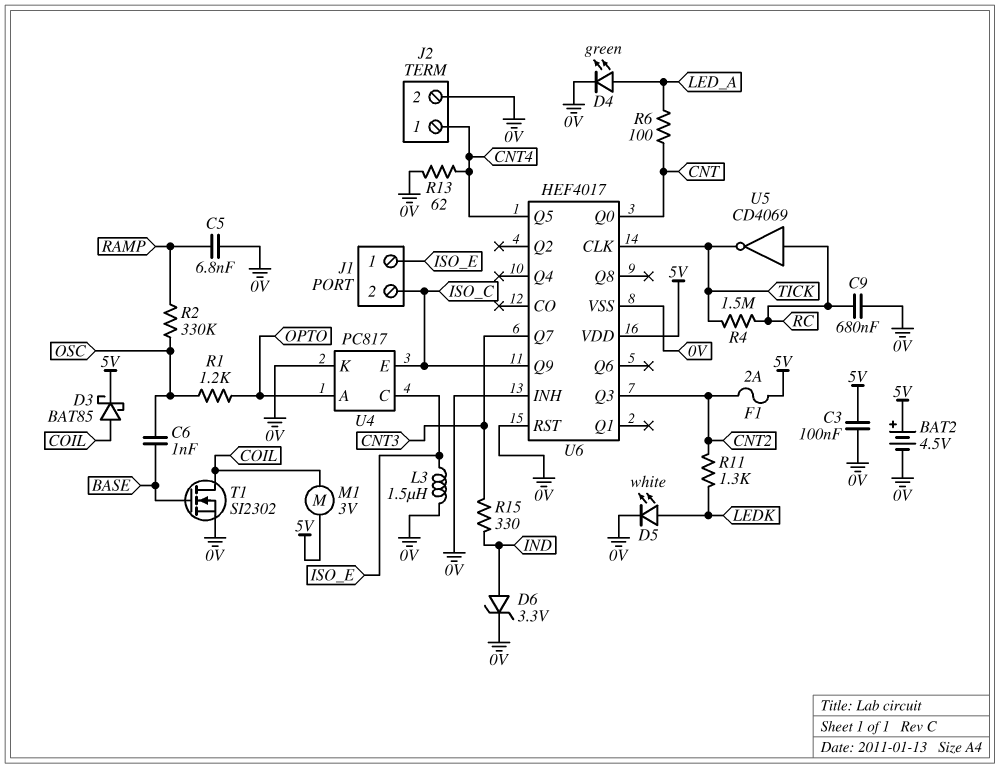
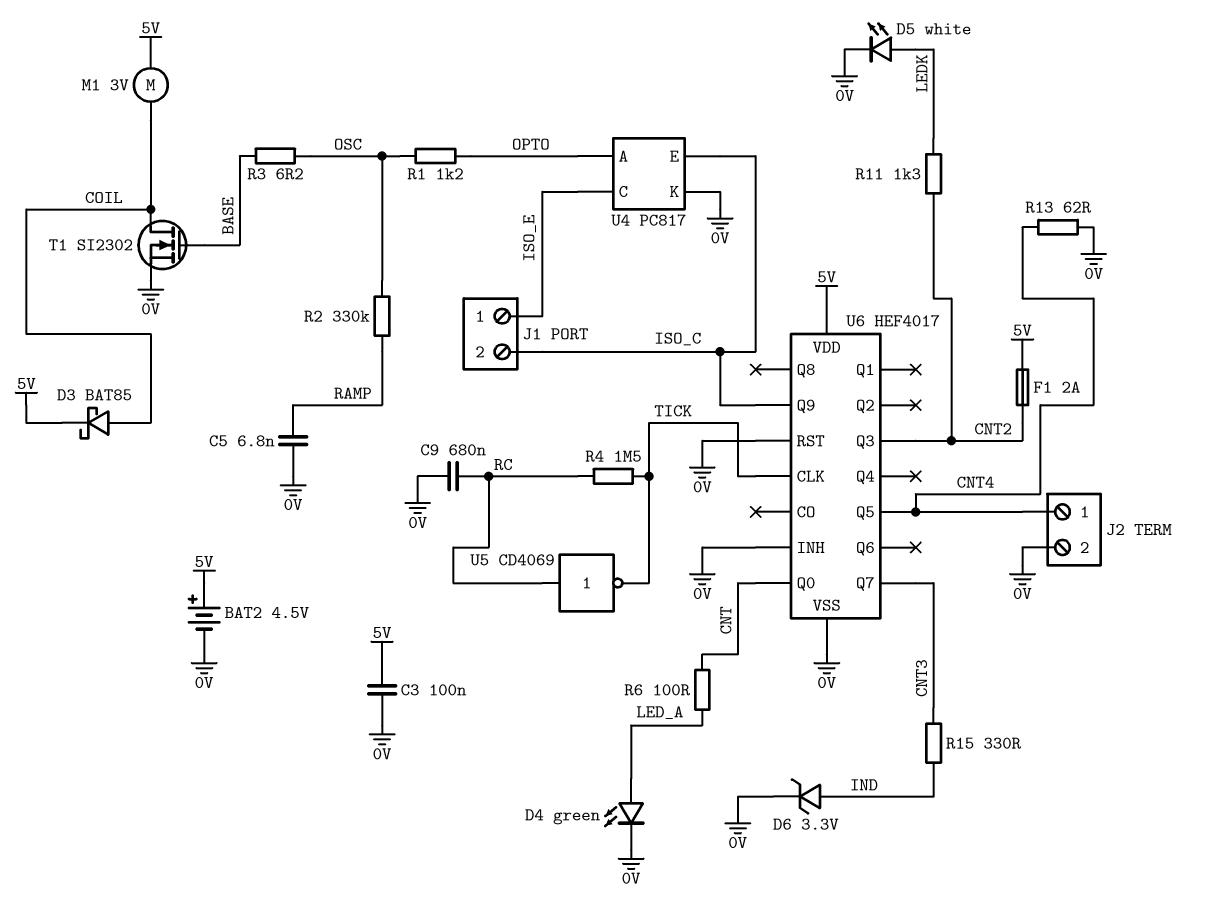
C6: 1nF (BASE, OSC) -> none
L3: 1.5uH (0V, ISO_E) -> none
R3: none -> 6.2 (BASE, OSC)

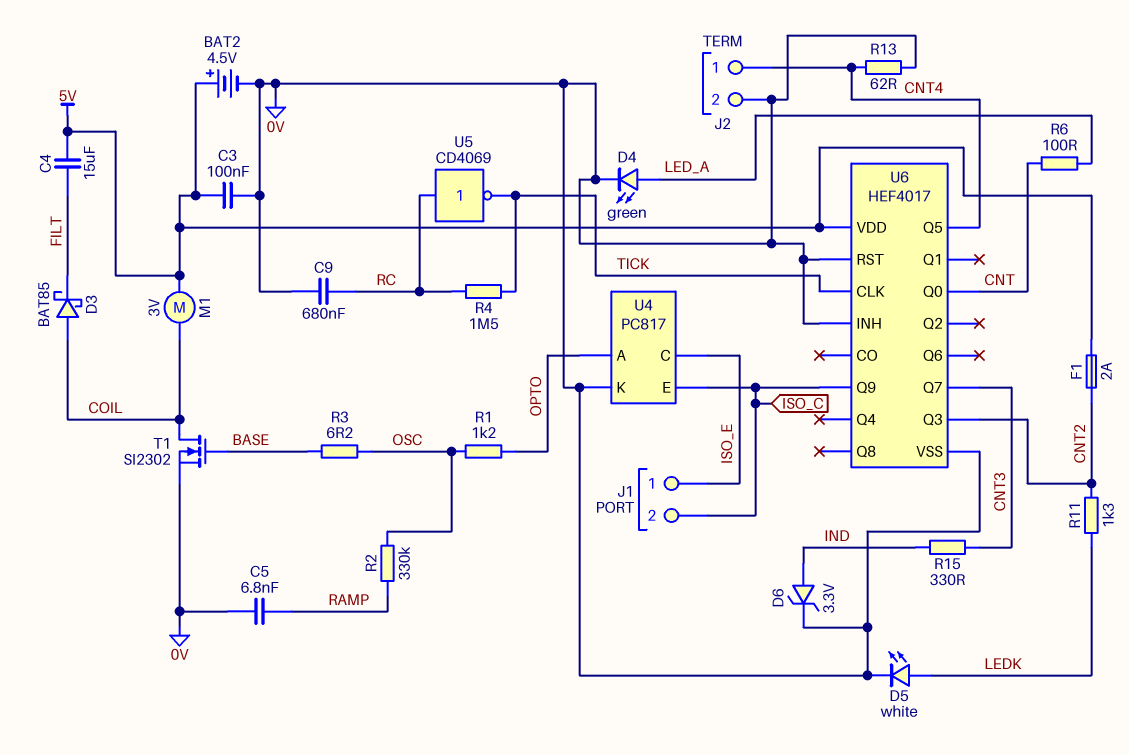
C4: none -> 15uF (5V, FILT)
D3: schottky BAT85 (A COIL, K 5V) -> schottky BAT85 (A COIL, K FILT)

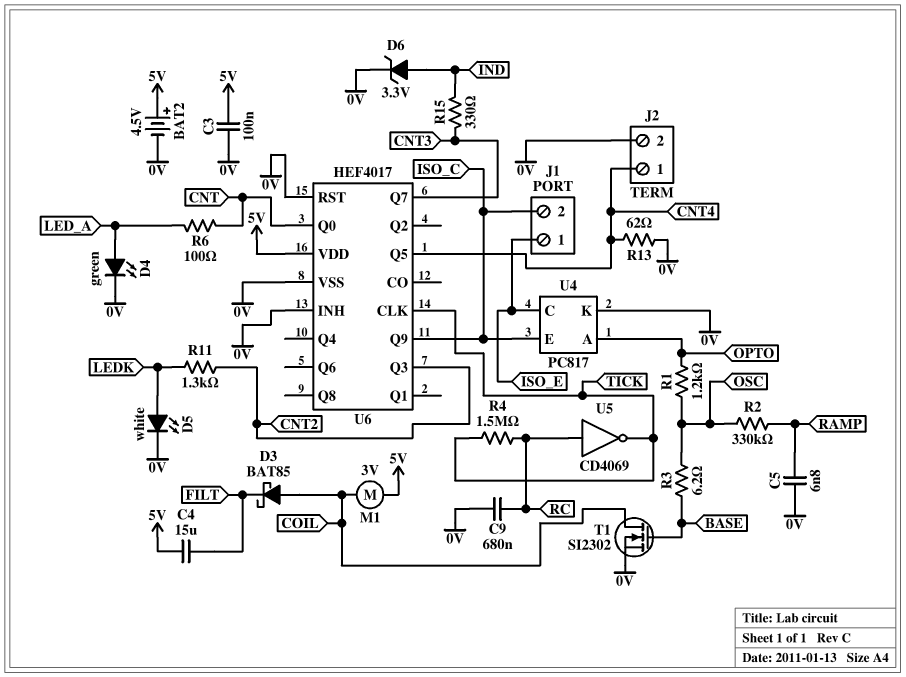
F1: 2A (5V, CNT2) -> none

